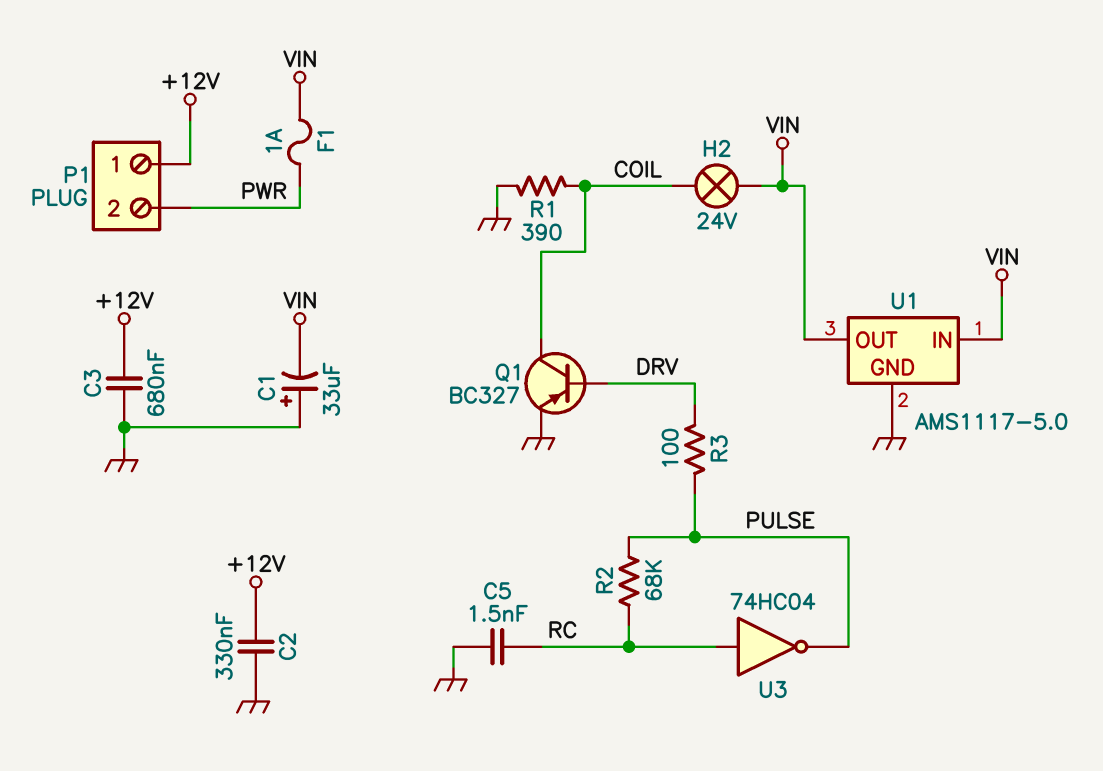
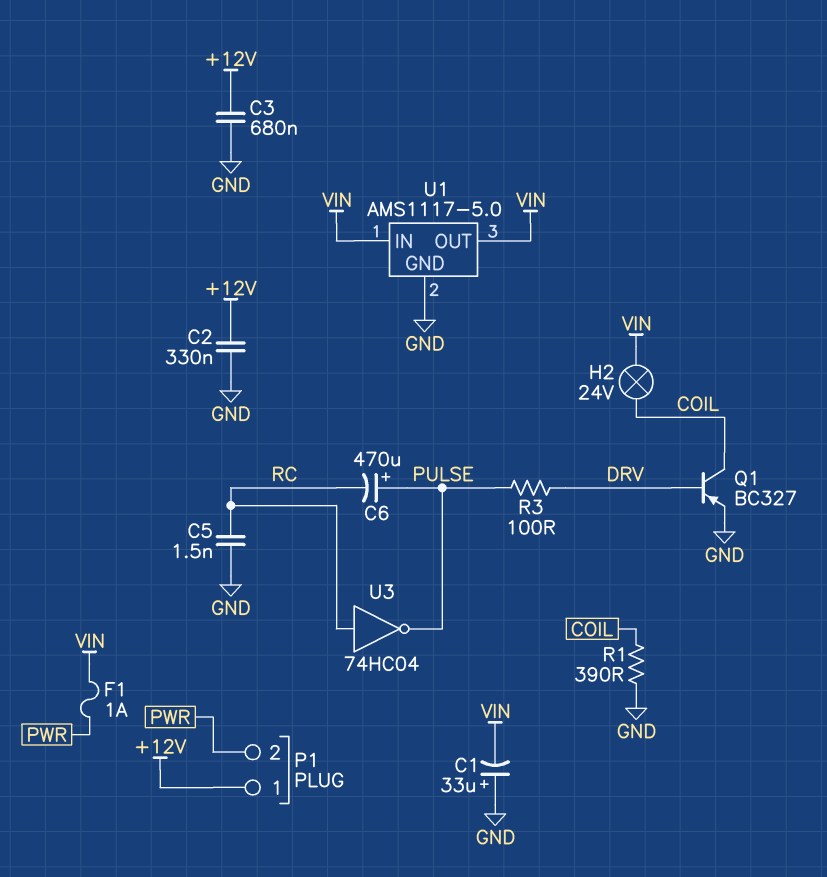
C6: none -> 470uF (plus PULSE, minus RC)
R2: 68k (PULSE, RC) -> none

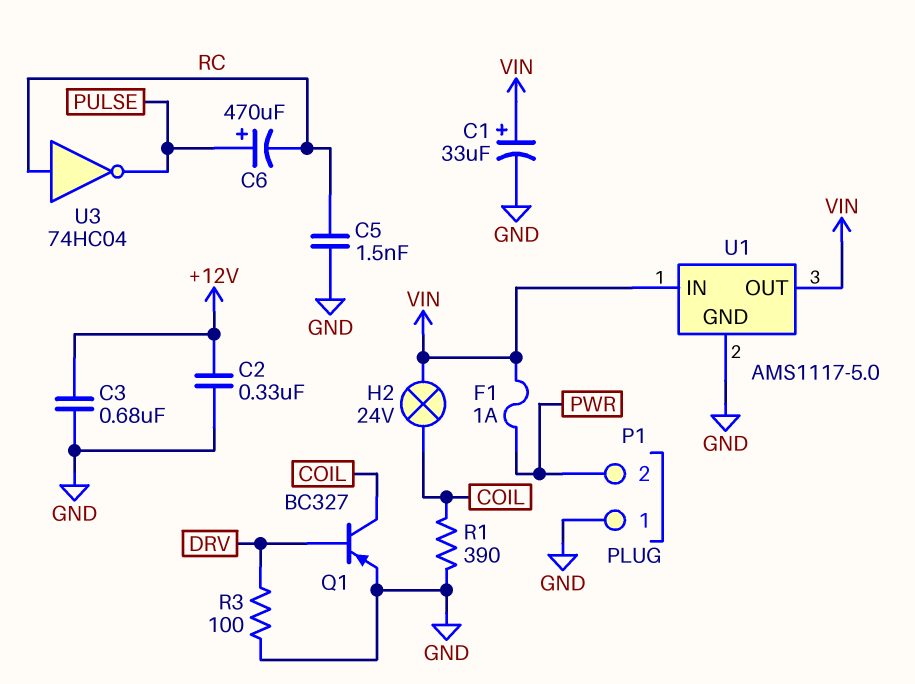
C1: 33uF (plus GND, minus VIN) -> 33uF (plus VIN, minus GND)
P1 pin 1: +12V -> GND
R3: 100 (DRV, PULSE) -> 100 (DRV, GND)

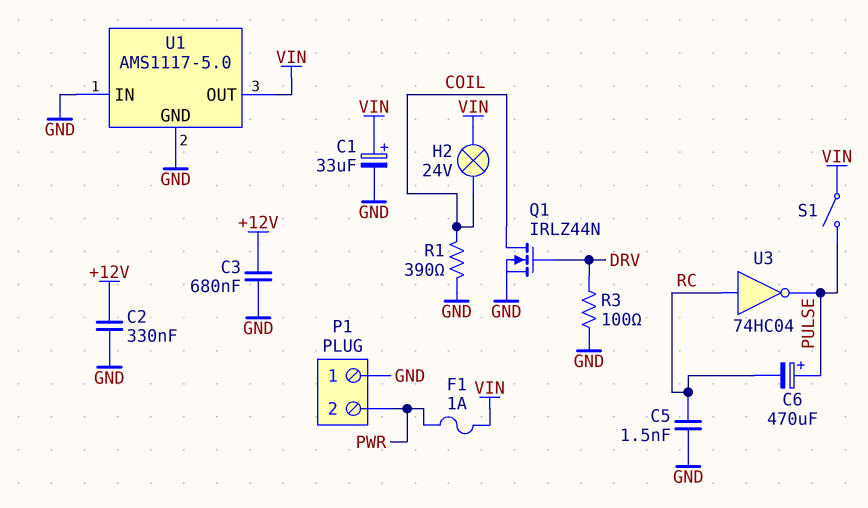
Q1: PNP BC327 (B DRV, C COIL, E GND) -> NMOS IRLZ44N (G DRV, D COIL, S GND)
S1: none -> switch (PULSE, VIN)
U1 pin IN: VIN -> GND

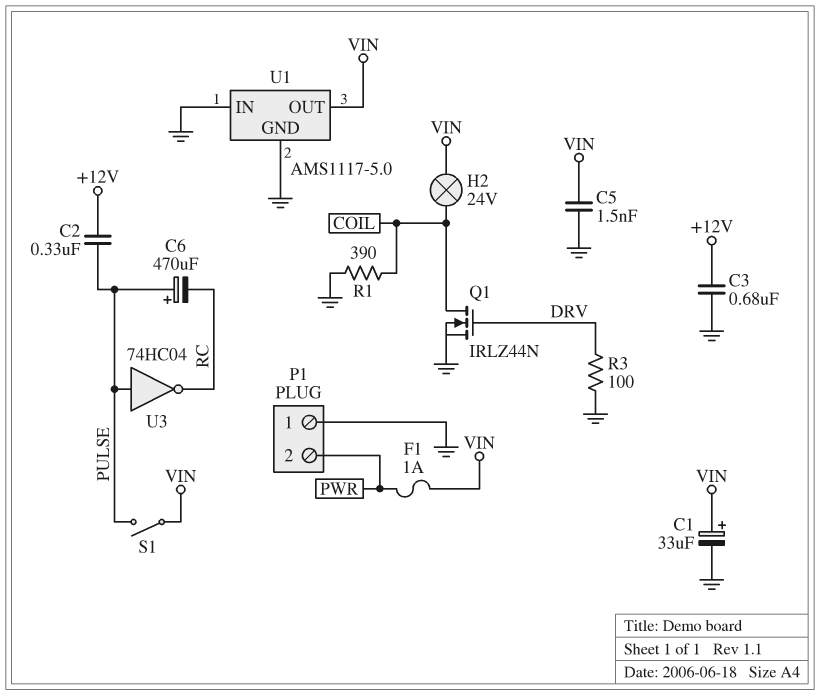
C2: 330nF (+12V, GND) -> 330nF (+12V, PULSE)
C5: 1.5nF (GND, RC) -> 1.5nF (GND, VIN)
U3: NOT 74HC04 (in RC, out PULSE) -> NOT 74HC04 (in PULSE, out RC)

